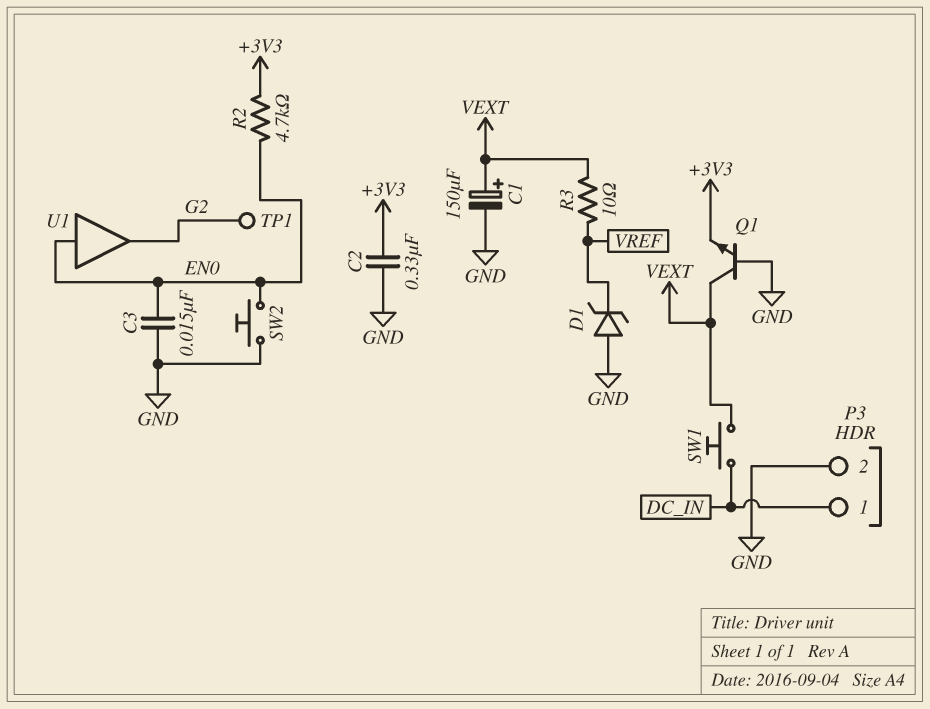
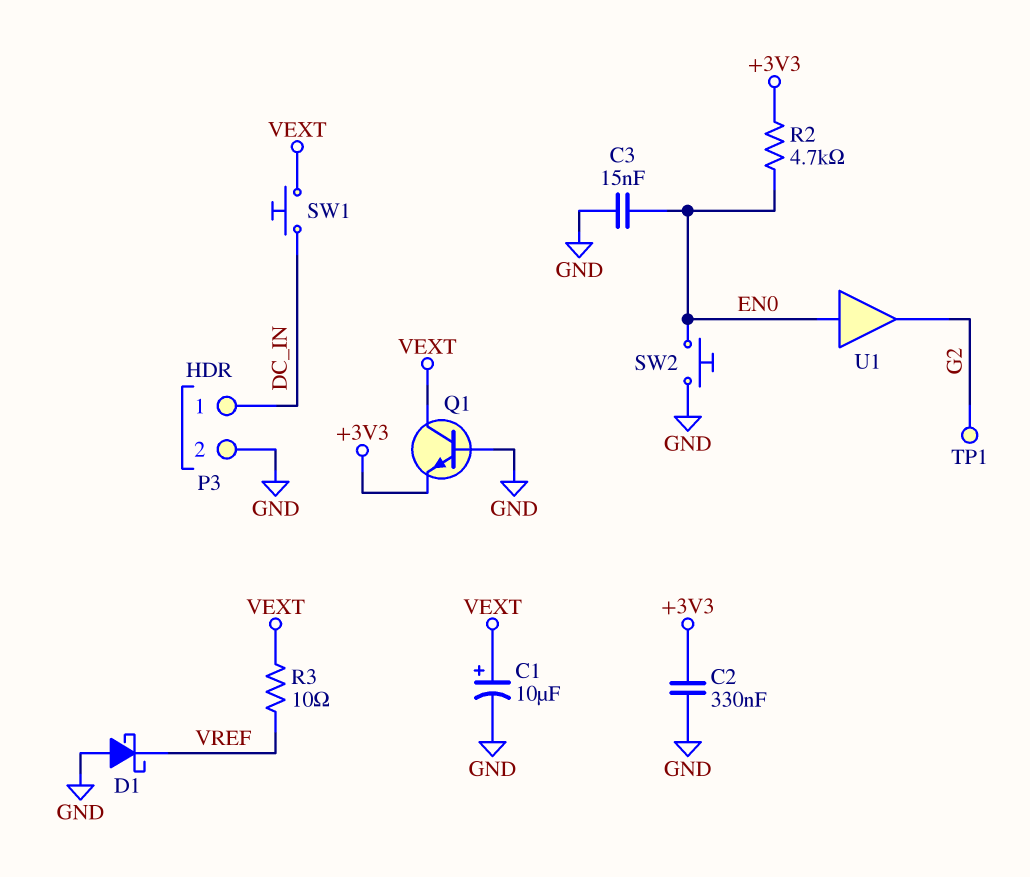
C1: 150uF (plus VEXT, minus GND) -> 10uF (plus VEXT, minus GND)
D1: zener (A GND, K VREF) -> schottky (A GND, K VREF)

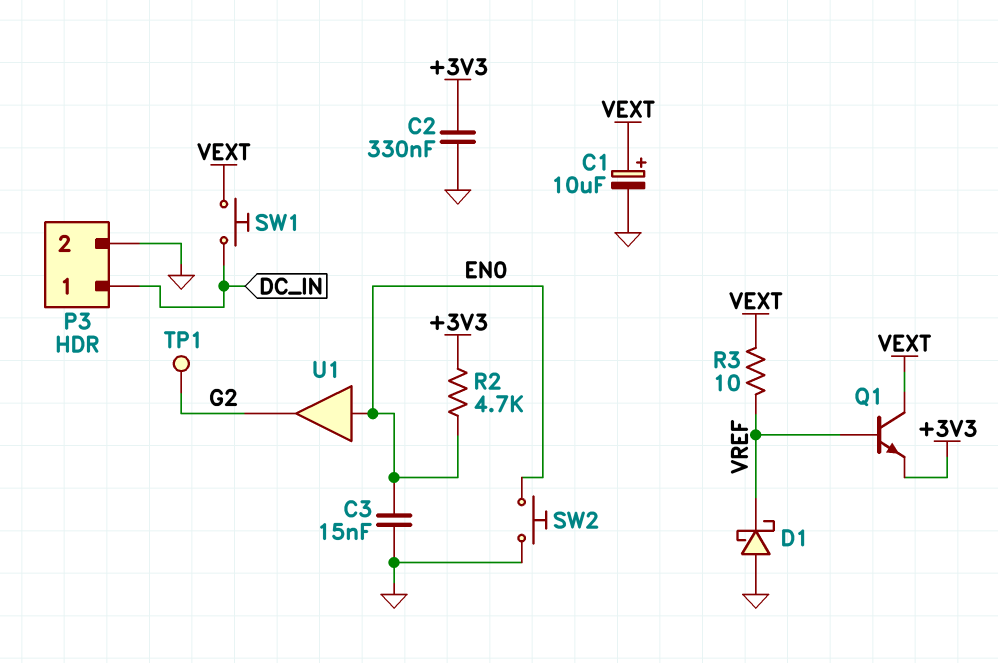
Q1: NPN (B GND, C VEXT, E +3V3) -> NPN (B VREF, C VEXT, E +3V3)

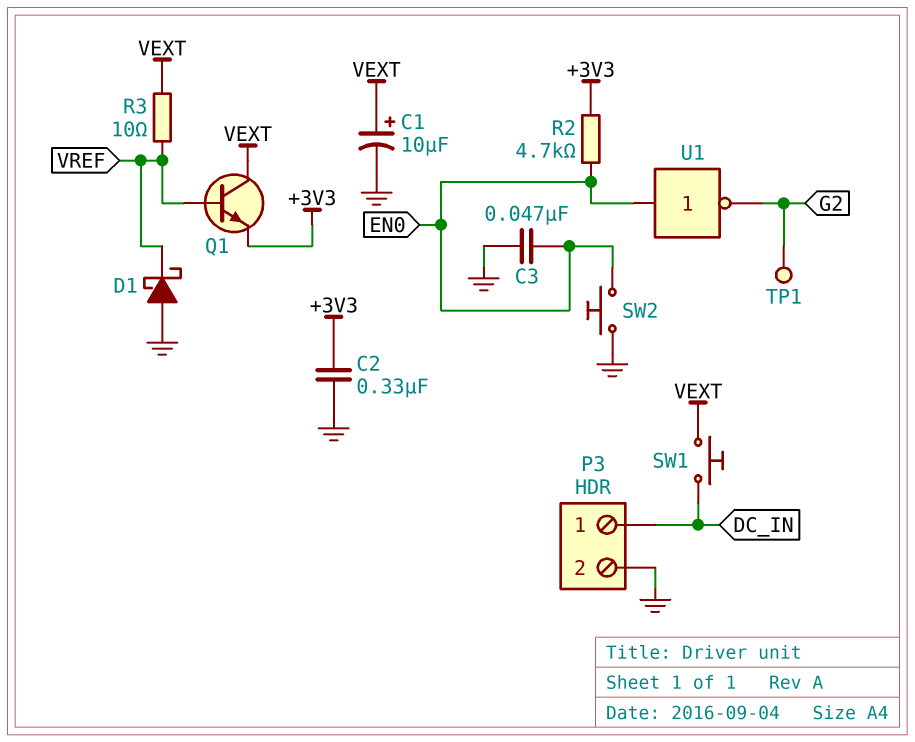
C3: 15nF (EN0, GND) -> 47nF (EN0, GND)
U1: buffer (in EN0, out G2) -> NOT (in EN0, out G2)

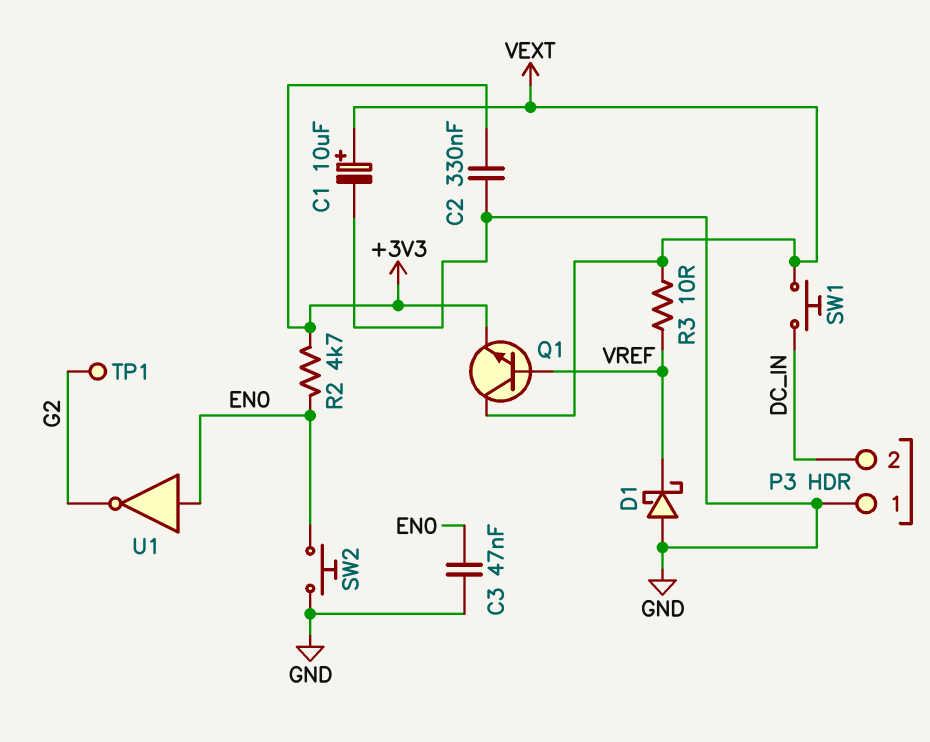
P3 pin 1: DC_IN -> GND
P3 pin 2: GND -> DC_IN

